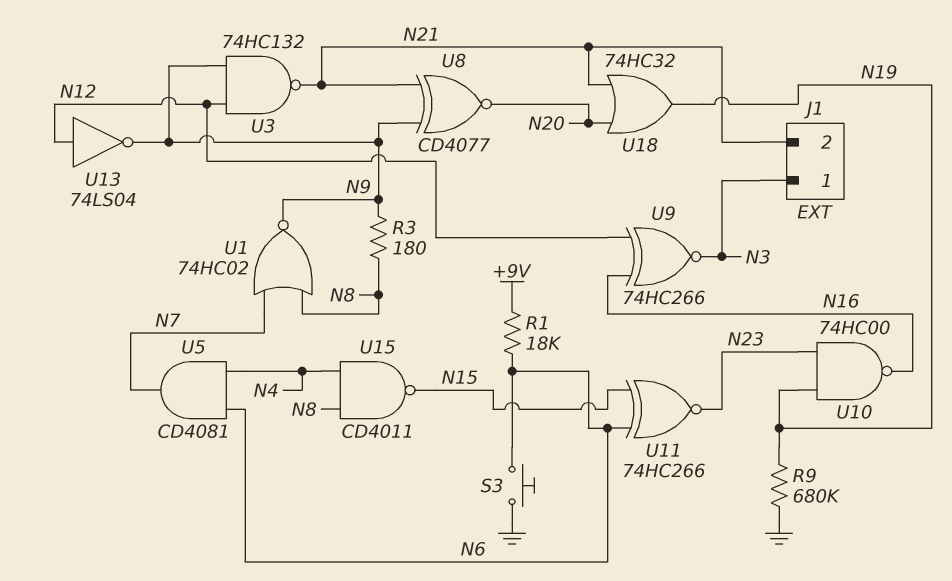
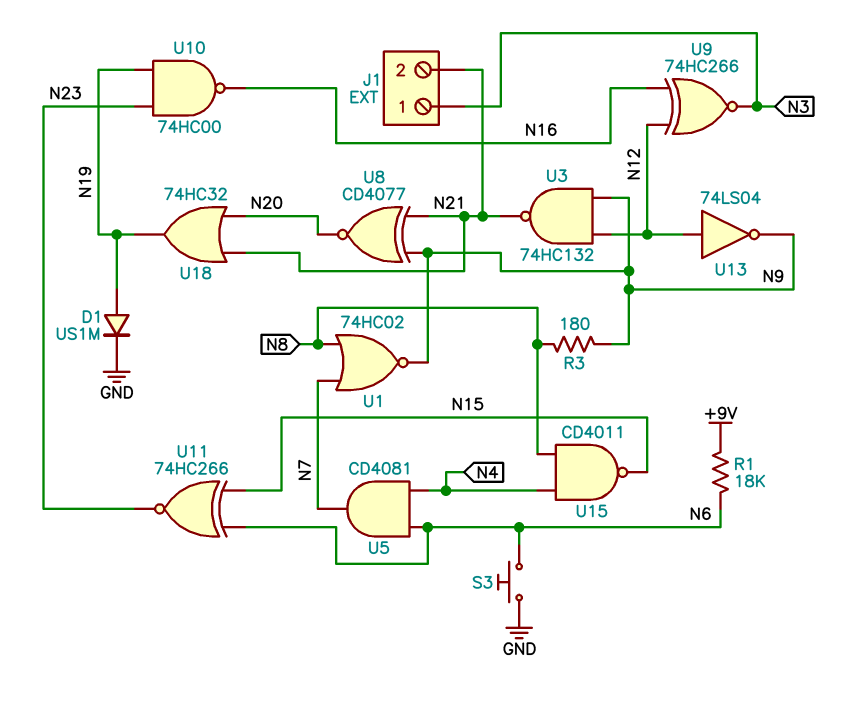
D1: none -> diode US1M (A N19, K GND)
R9: 680k (GND, N19) -> none

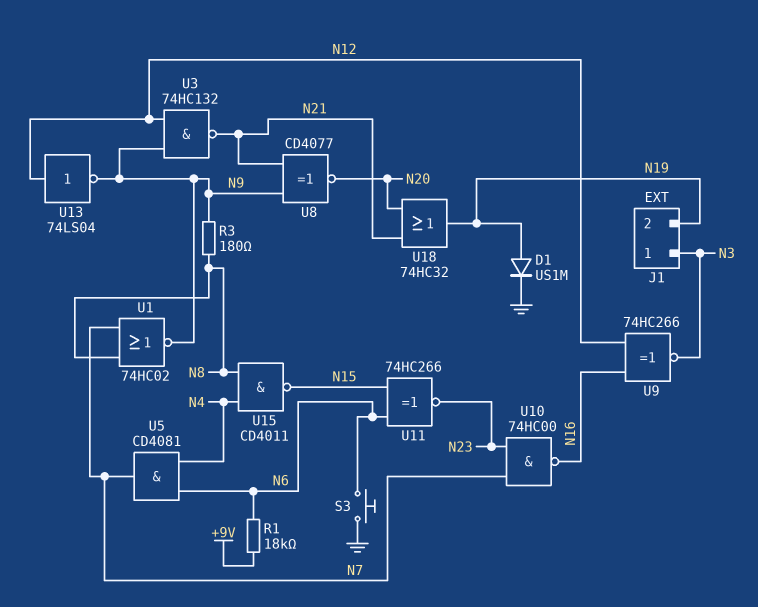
J1 pin 2: N21 -> N19
U10: NAND 74HC00 (in N19, in N23, out N16) -> NAND 74HC00 (in N7, in N23, out N16)

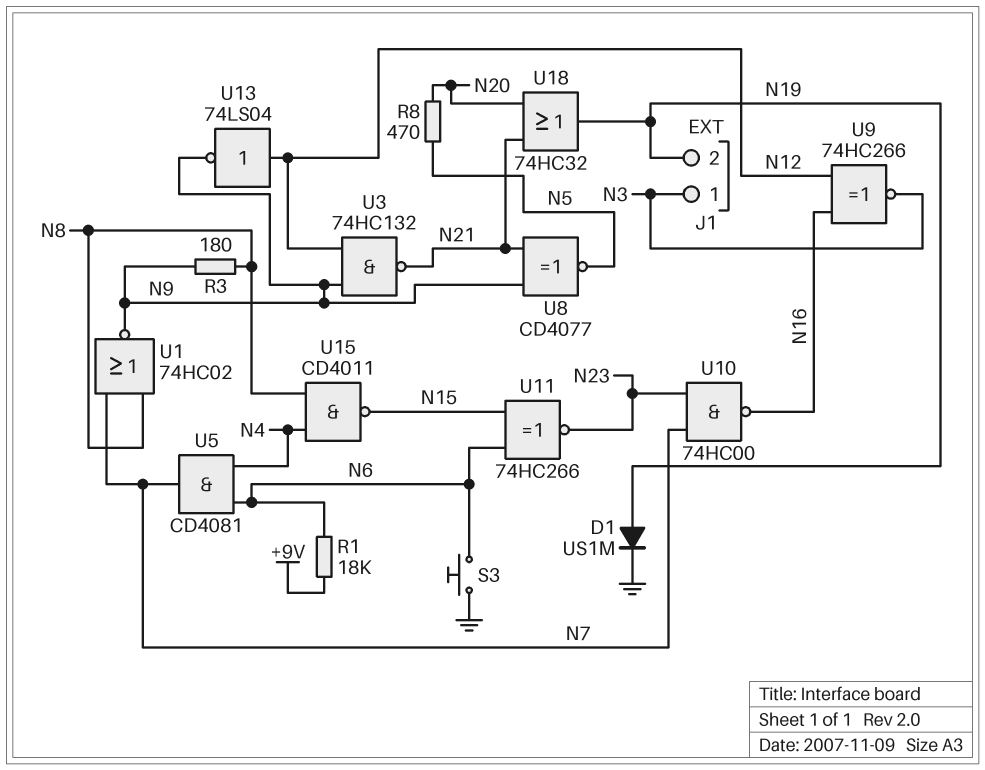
R8: none -> 470 (N5, N20)
U8: XNOR CD4077 (in N9, in N21, out N20) -> XNOR CD4077 (in N9, in N21, out N5)

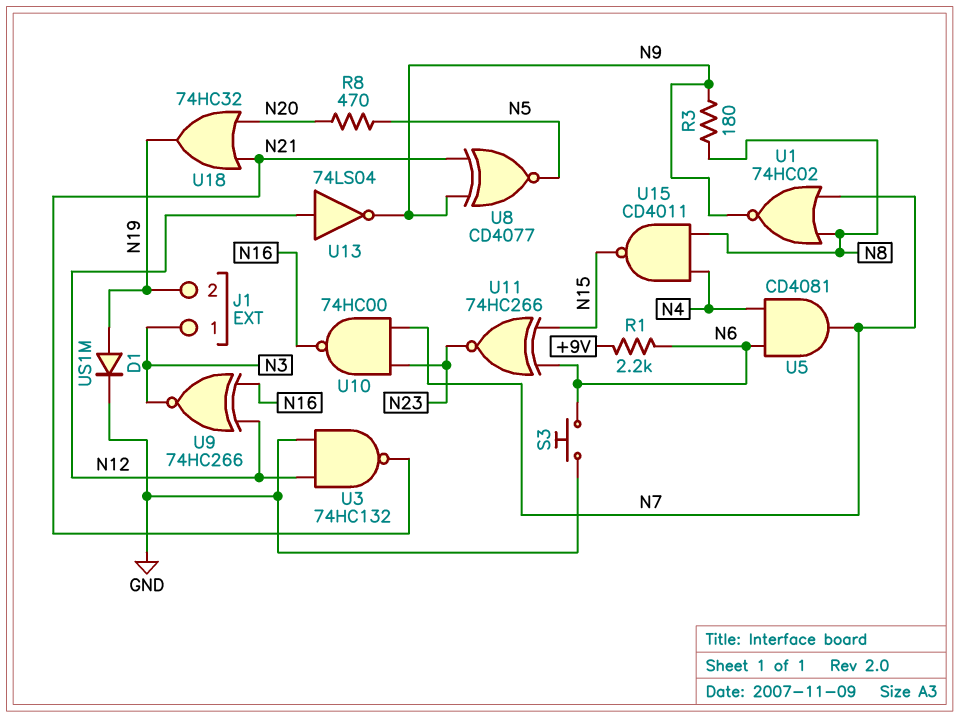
R1: 18k (+9V, N6) -> 2.2k (+9V, N6)
U3: NAND 74HC132 (in N9, in N12, out N21) -> NAND 74HC132 (in GND, in N12, out N21)

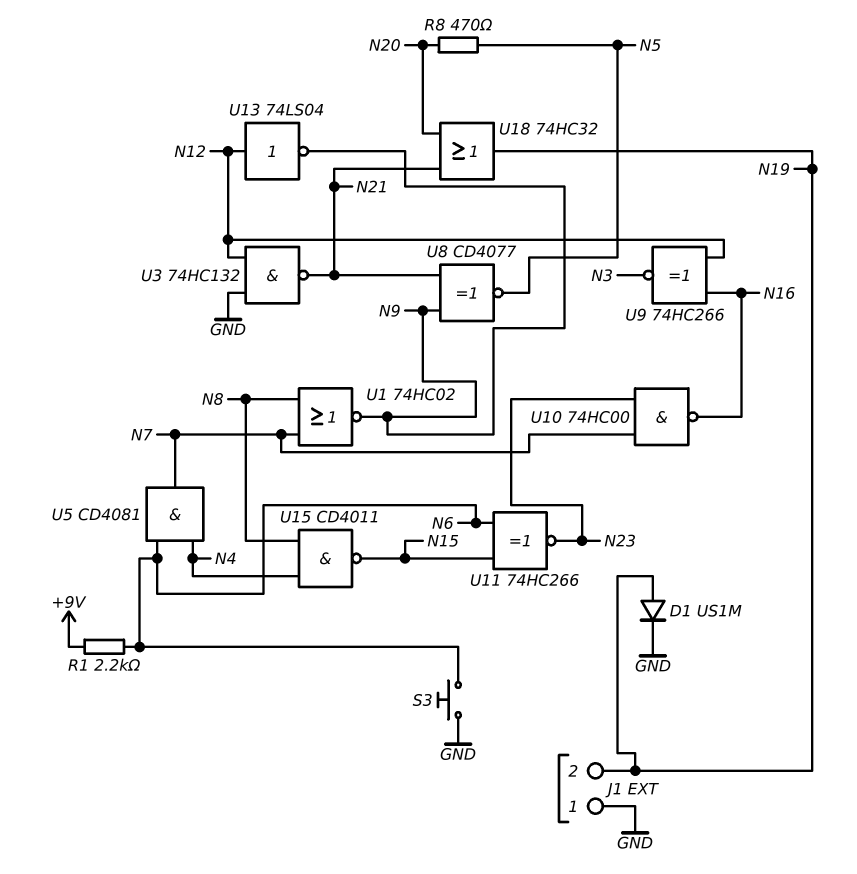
J1 pin 1: N3 -> GND
R3: 180 (N8, N9) -> none

